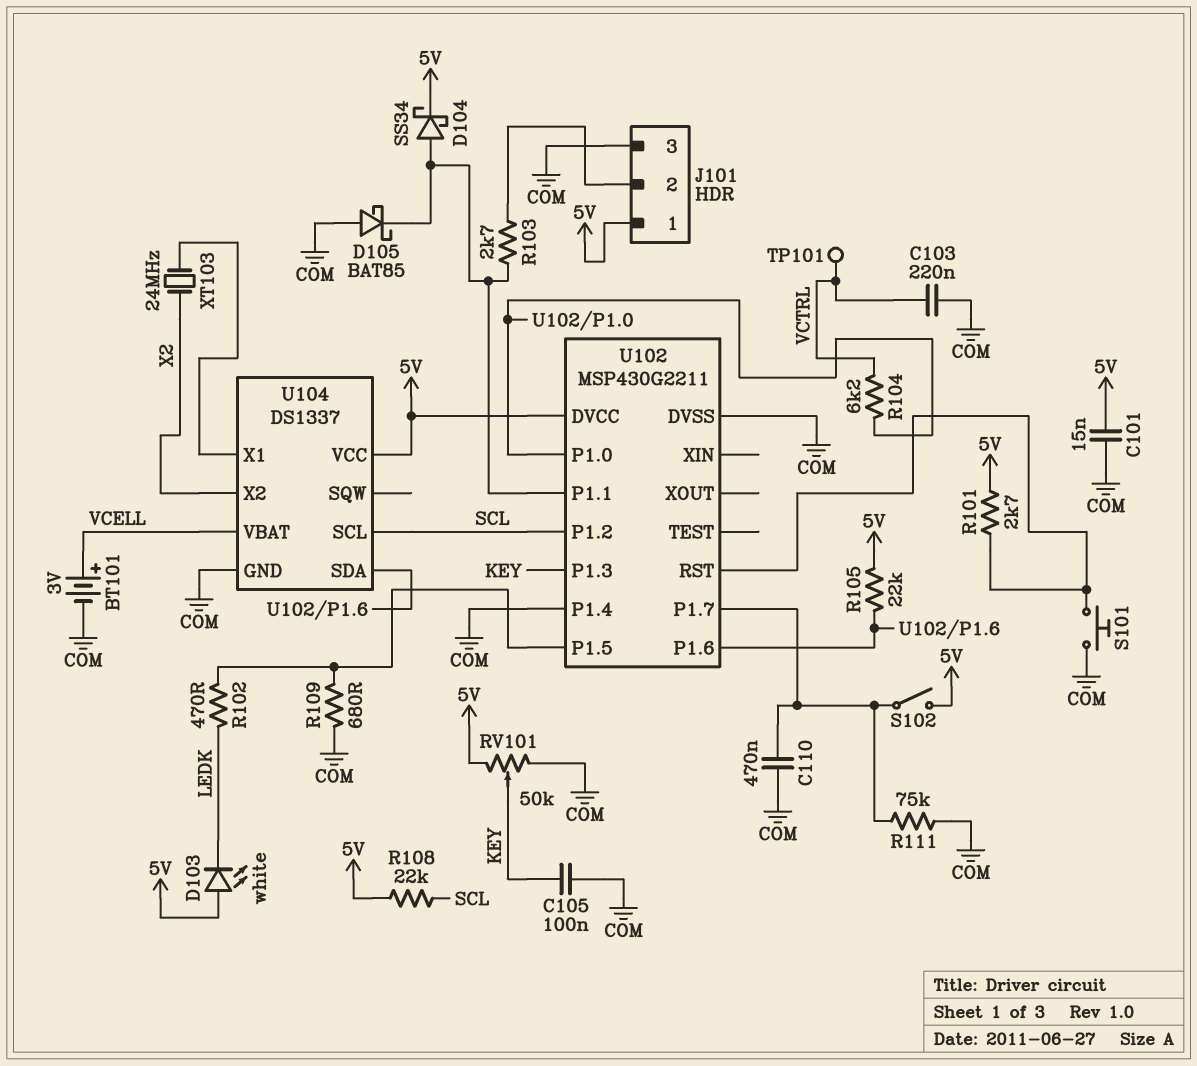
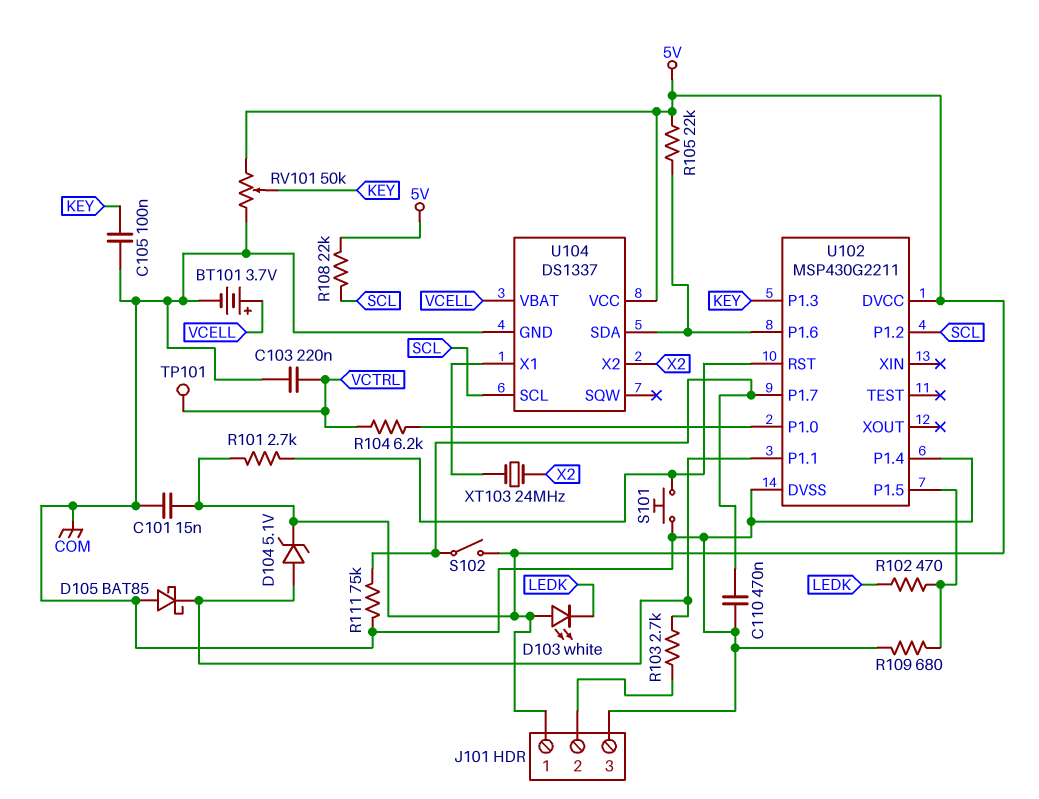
BT101: 3V (plus VCELL, minus COM) -> 3.7V (plus VCELL, minus COM)
D104: schottky SS34 (A U102/P1.1, K 5V) -> zener 5.1V (A U102/P1.1, K 5V)

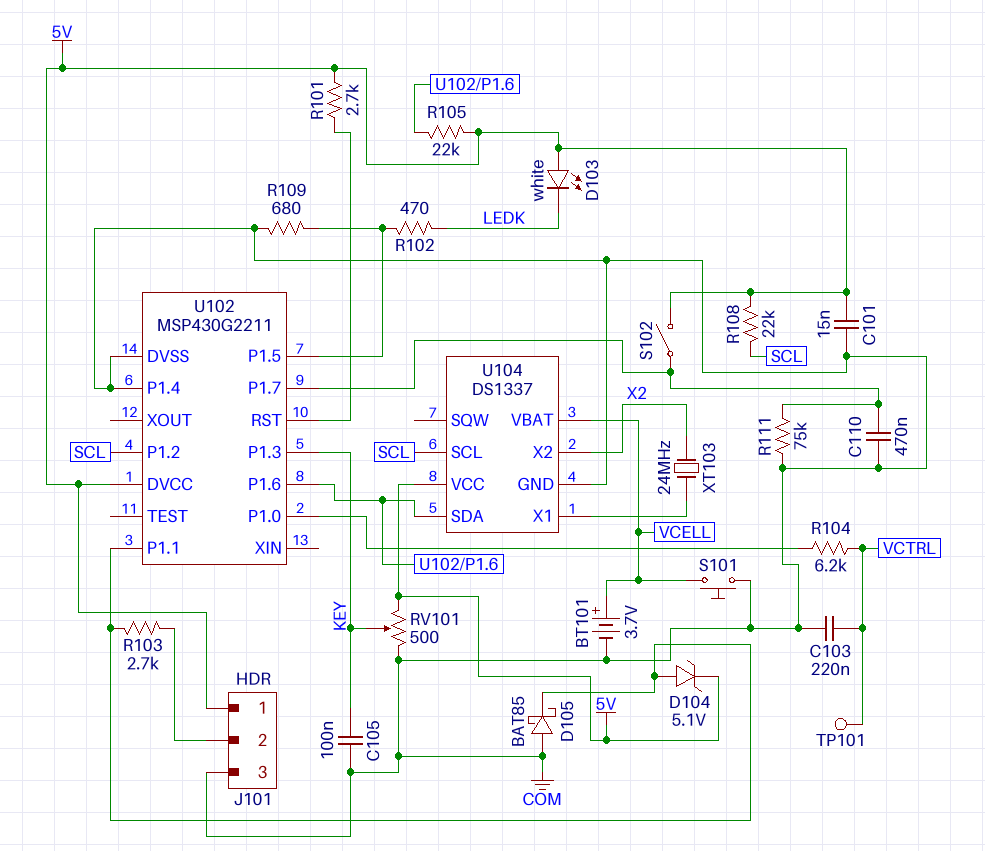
RV101: 50k (5V, COM, wiper KEY) -> 500 (5V, COM, wiper KEY)
S101: button (COM, U102/RST) -> button (COM, VCELL)

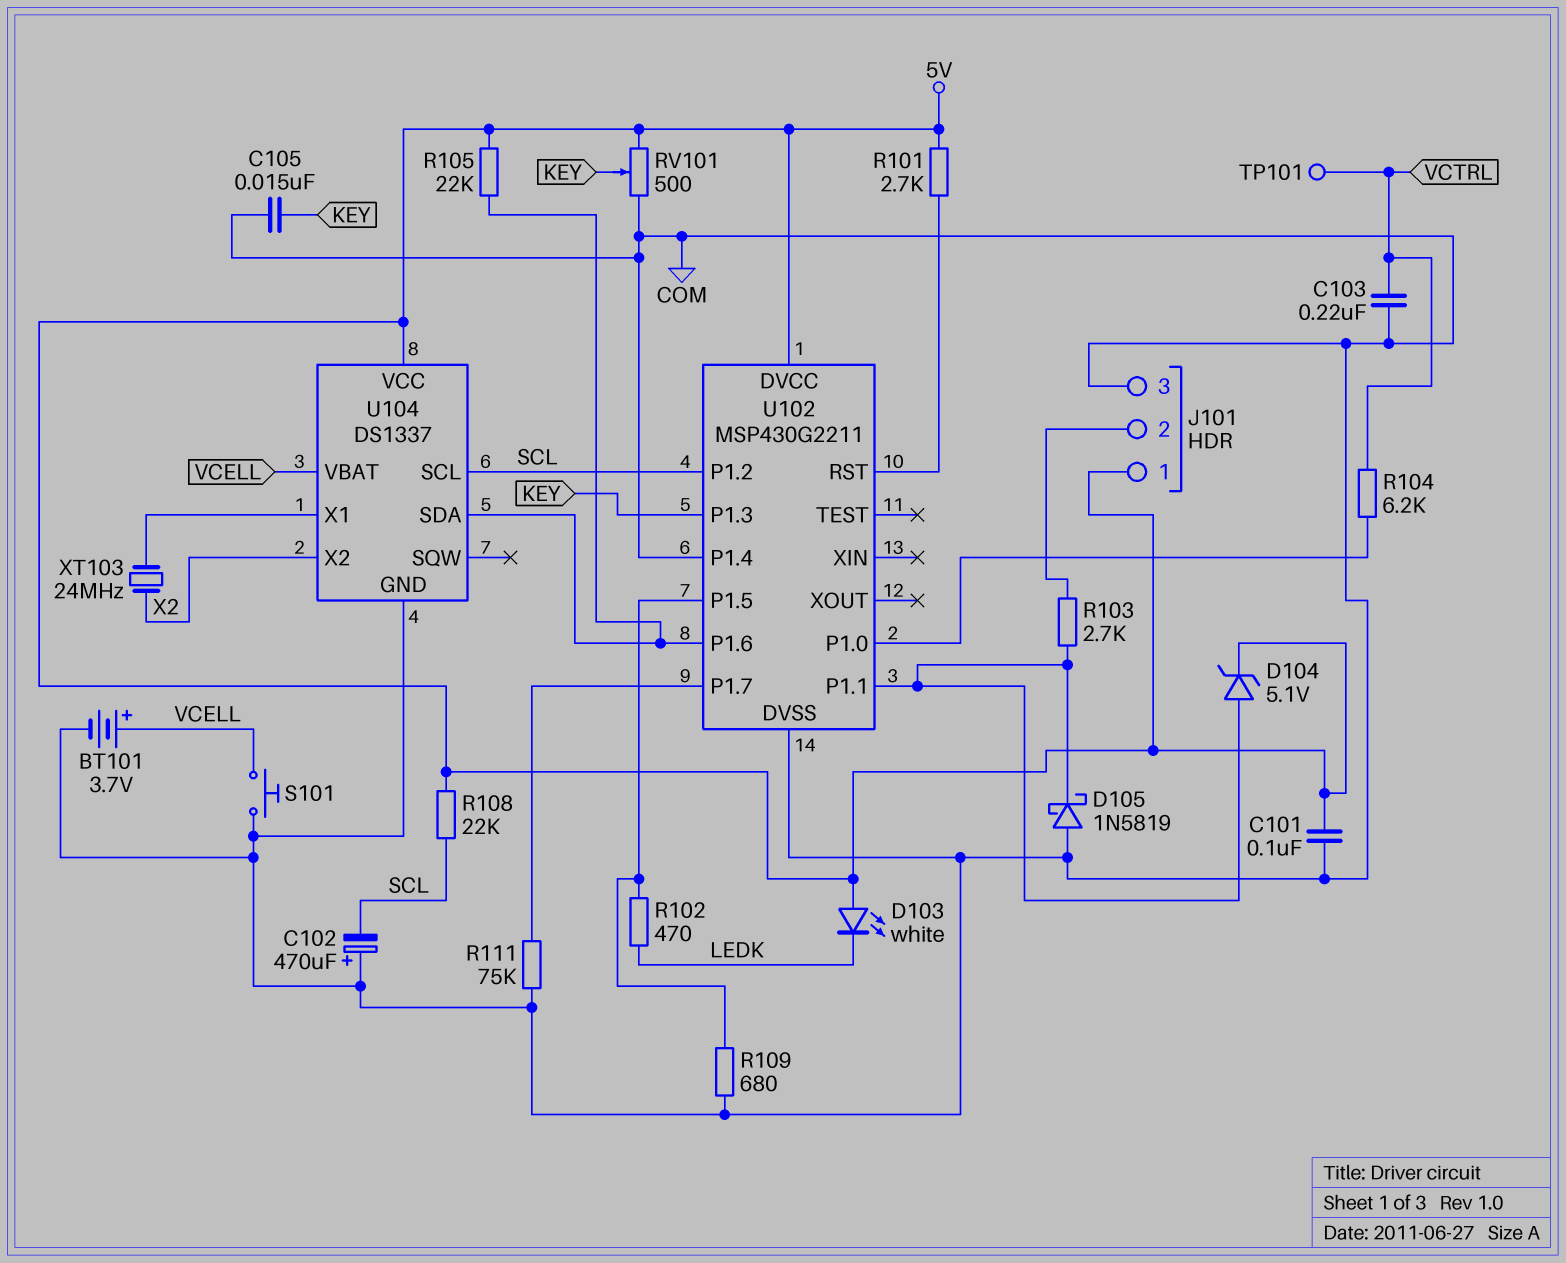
C101: 15nF (5V, COM) -> 100nF (5V, COM)
C102: none -> 470uF (plus COM, minus SCL)
C105: 100nF (COM, KEY) -> 15nF (COM, KEY)
C110: 470nF (COM, U102/P1.7) -> none
D105: schottky BAT85 (A COM, K U102/P1.1) -> schottky 1N5819 (A COM, K U102/P1.1)
S102: switch (5V, U102/P1.7) -> none

